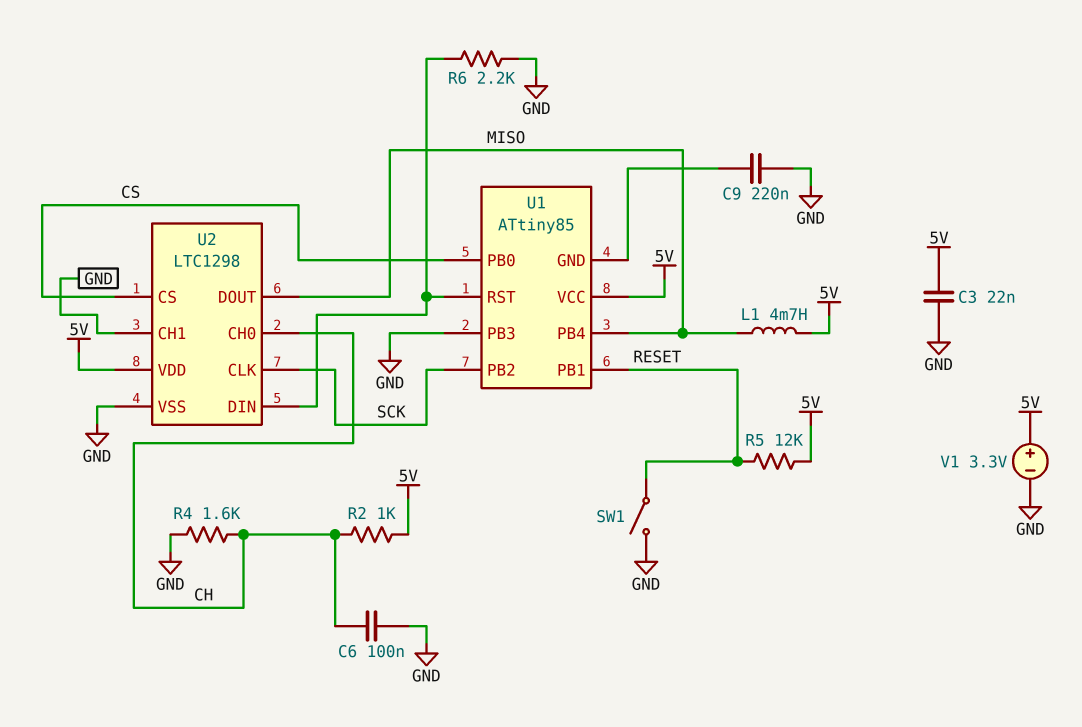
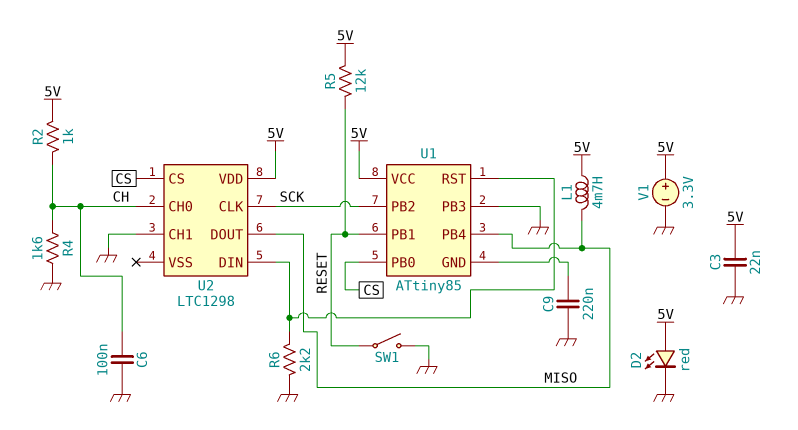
D2: none -> LED red (A 5V, K GND)
U2 pin VSS: GND -> none

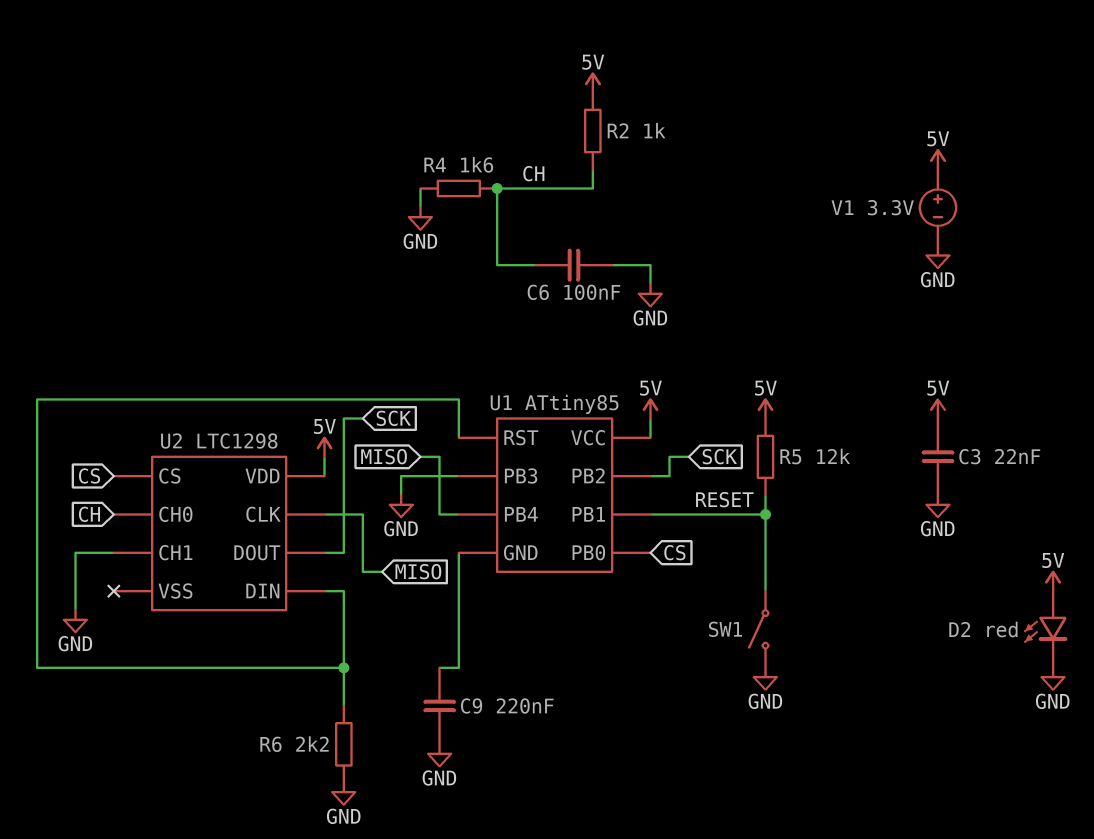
L1: 4.7mH (5V, MISO) -> none
U2 pin CLK: SCK -> MISO
U2 pin DOUT: MISO -> SCK

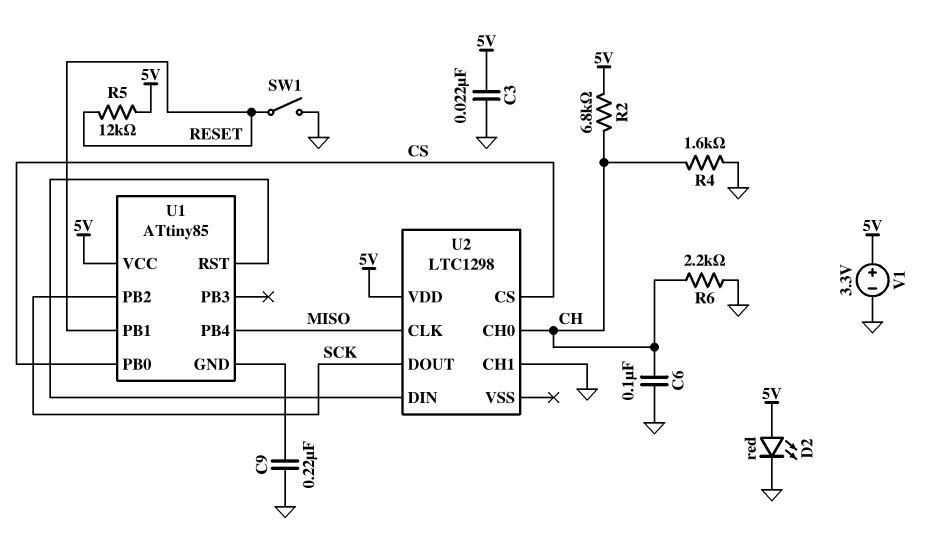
R2: 1k (5V, CH) -> 6.8k (5V, CH)
R6: 2.2k (GND, U1/RST) -> 2.2k (CH, GND)
U1 pin PB3: GND -> none

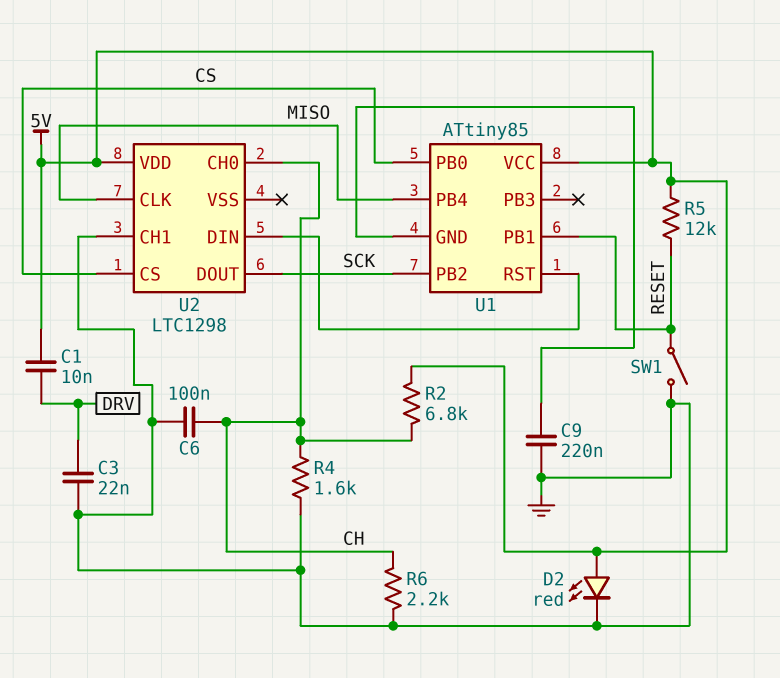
C1: none -> 10nF (5V, DRV)
C3: 22nF (5V, GND) -> 22nF (DRV, GND)
V1: 3.3V (plus 5V, minus GND) -> none

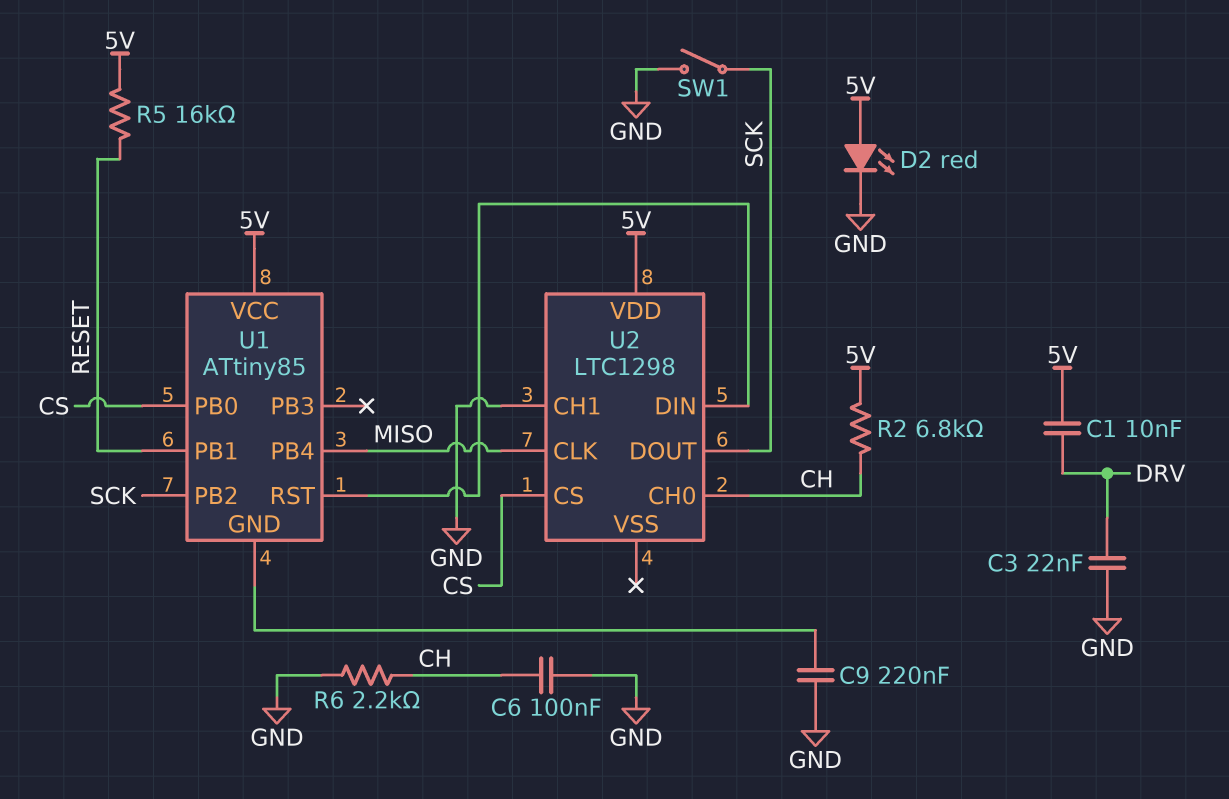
R4: 1.6k (CH, GND) -> none
R5: 12k (5V, RESET) -> 16k (5V, RESET)
SW1: switch (GND, RESET) -> switch (GND, SCK)

